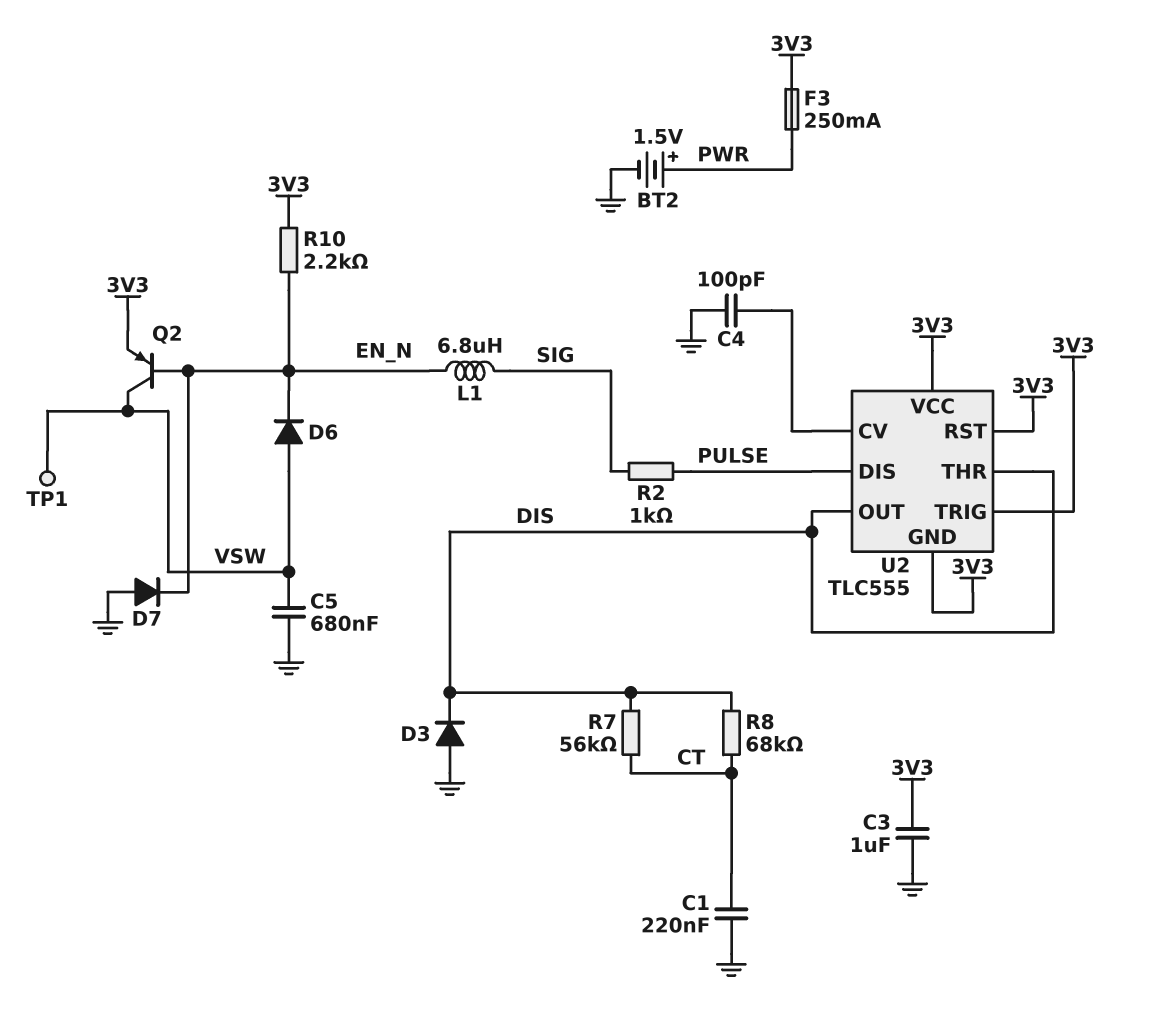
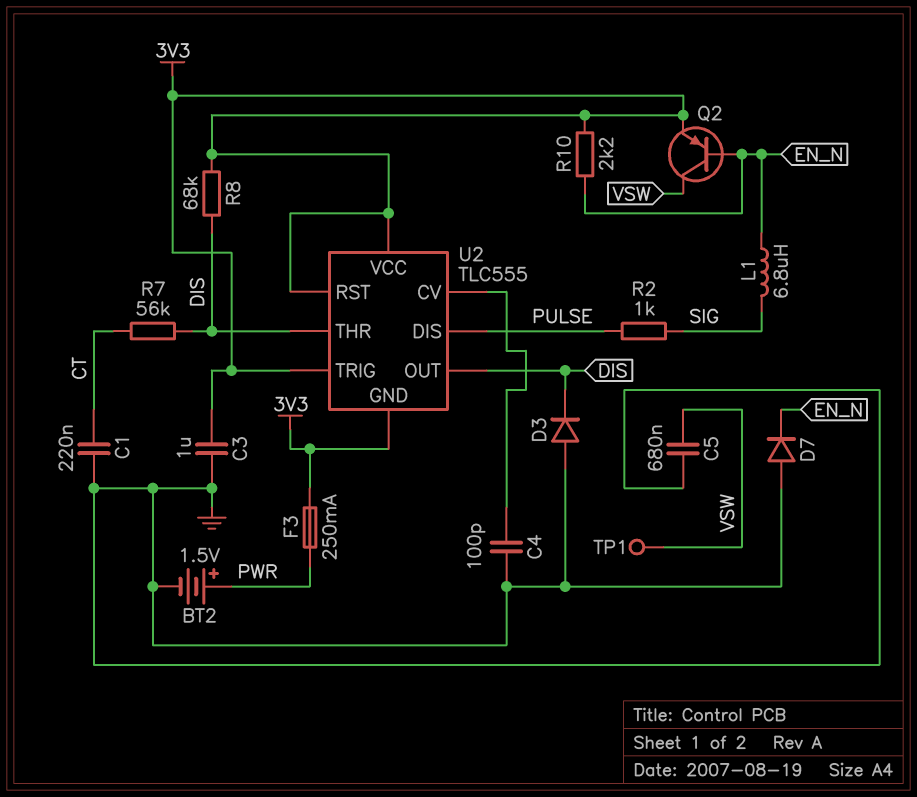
D6: diode (A VSW, K EN_N) -> none
R8: 68k (CT, DIS) -> 68k (3V3, DIS)

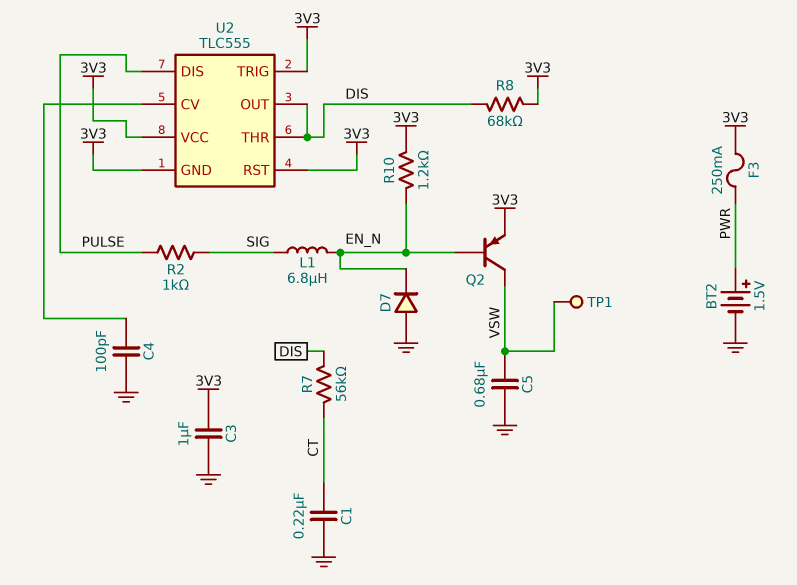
D3: diode (A GND, K DIS) -> none
R10: 2.2k (3V3, EN_N) -> 1.2k (3V3, EN_N)

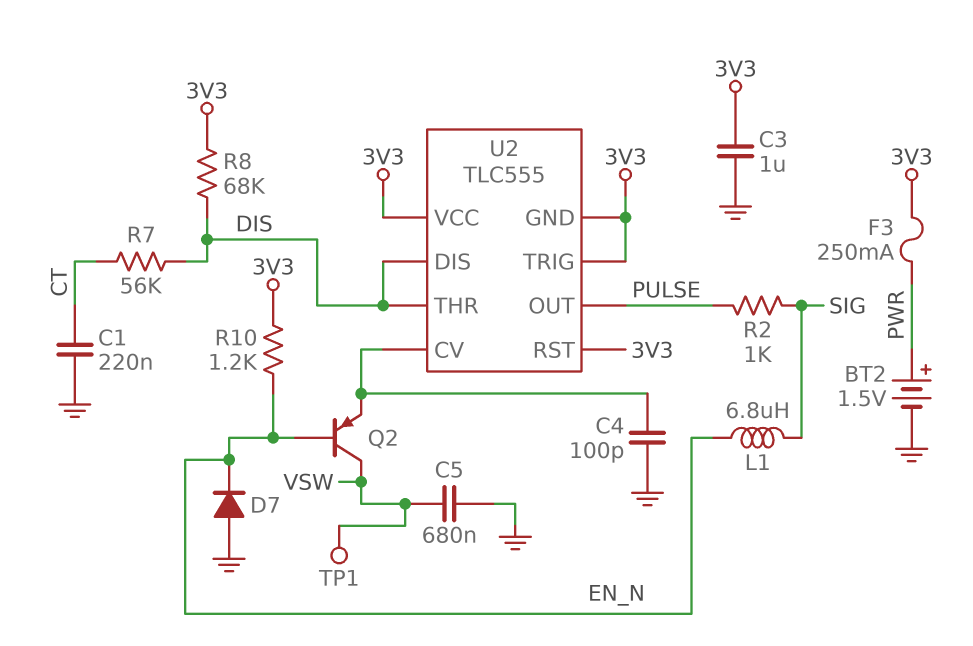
Q2: PNP (B EN_N, C VSW, E 3V3) -> PNP (B EN_N, C VSW, E U2/CV)
U2 pin DIS: PULSE -> DIS
U2 pin OUT: DIS -> PULSE

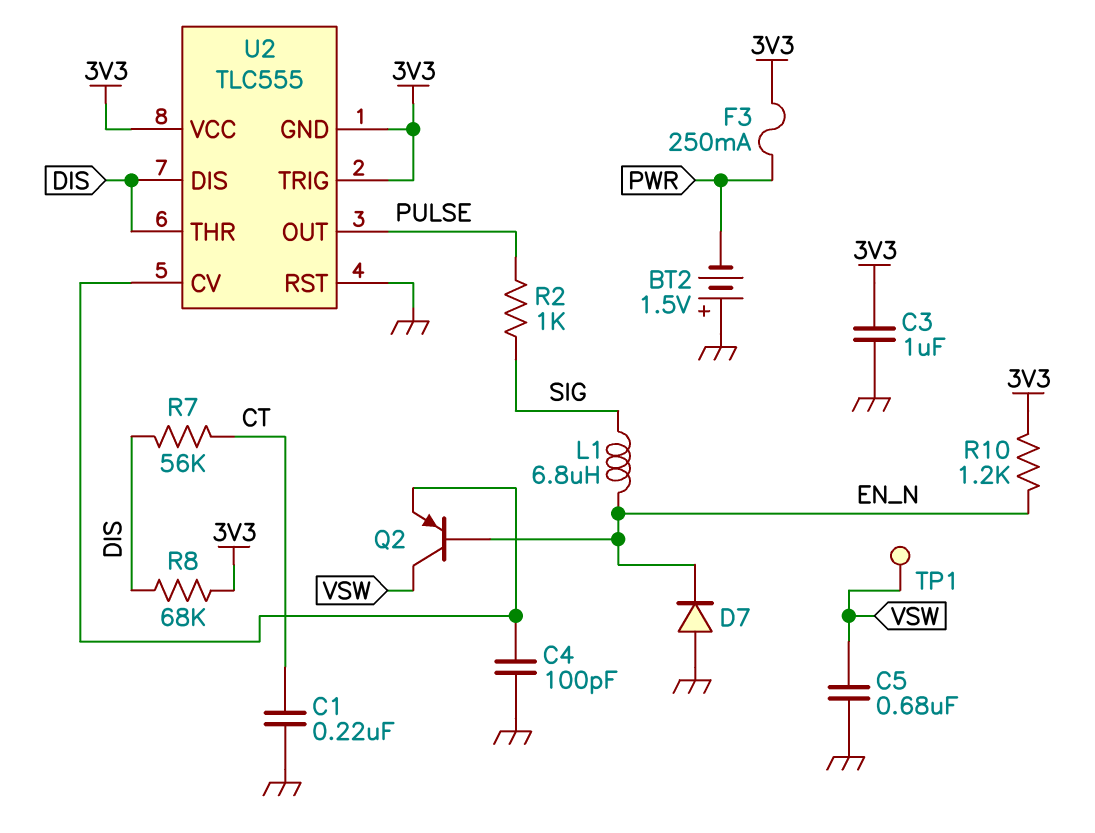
BT2: 1.5V (plus PWR, minus GND) -> 1.5V (plus GND, minus PWR)
U2 pin RST: 3V3 -> GND

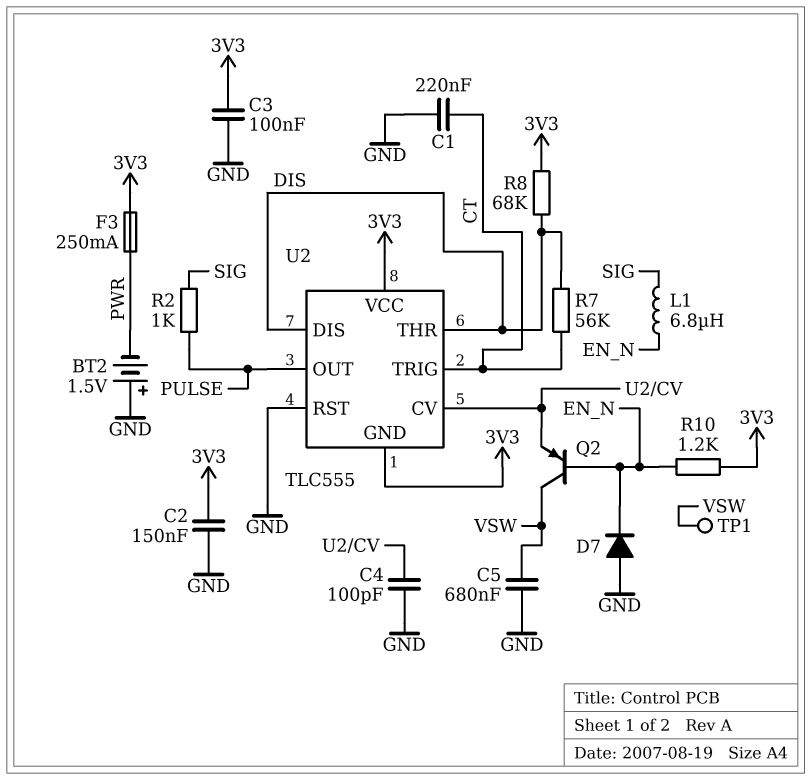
C2: none -> 150nF (3V3, GND)
C3: 1uF (3V3, GND) -> 100nF (3V3, GND)
U2 pin TRIG: 3V3 -> CT

